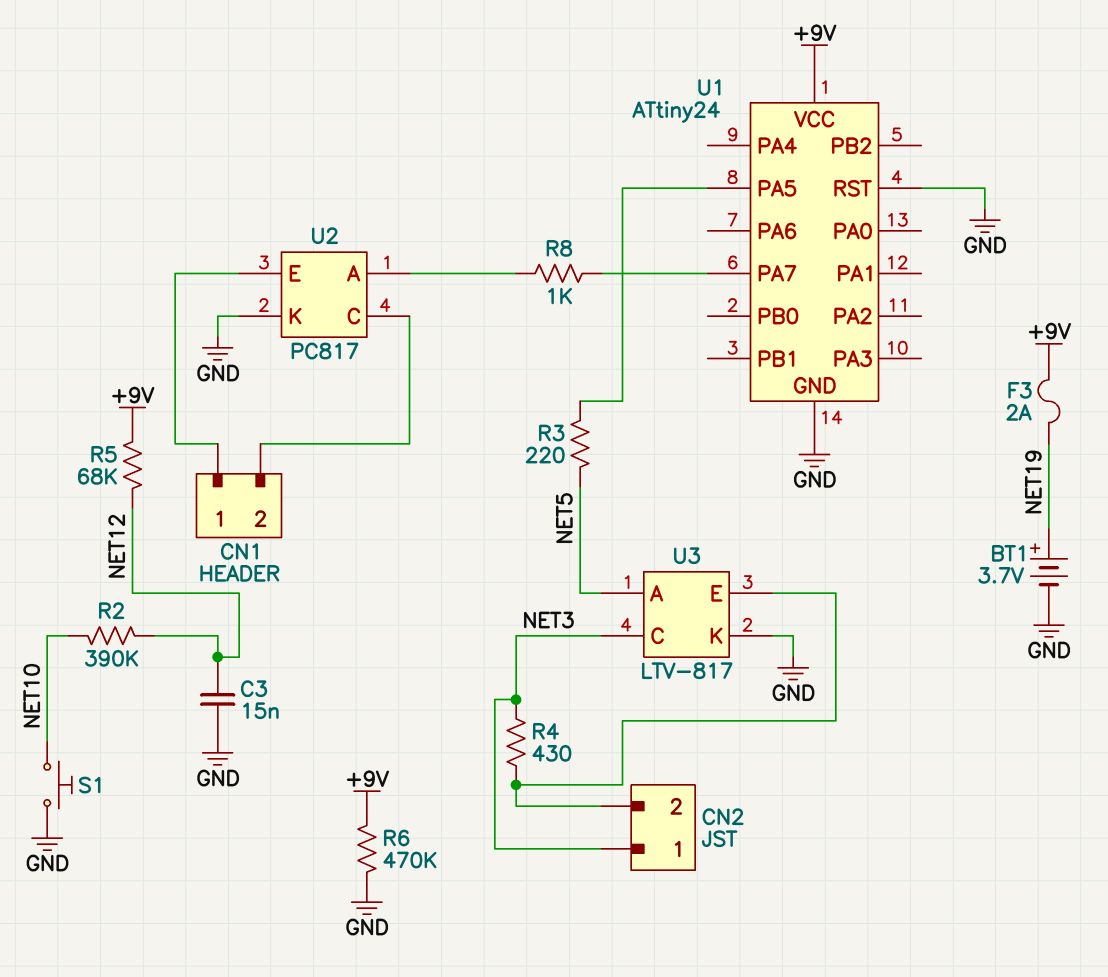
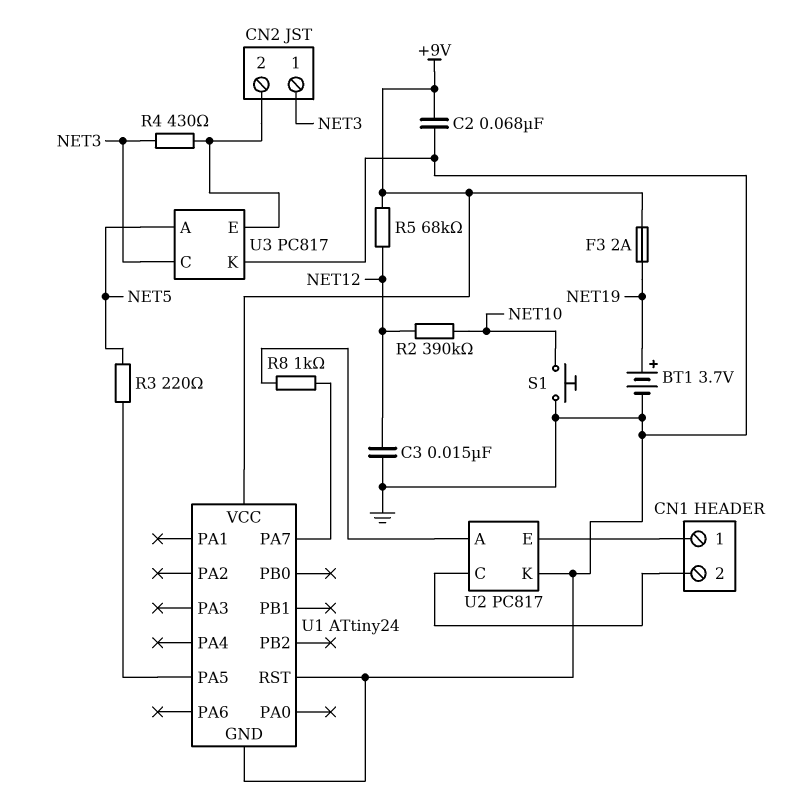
C2: none -> 68nF (+9V, GND)
R6: 470k (+9V, GND) -> none
U3: LTV-817 -> PC817

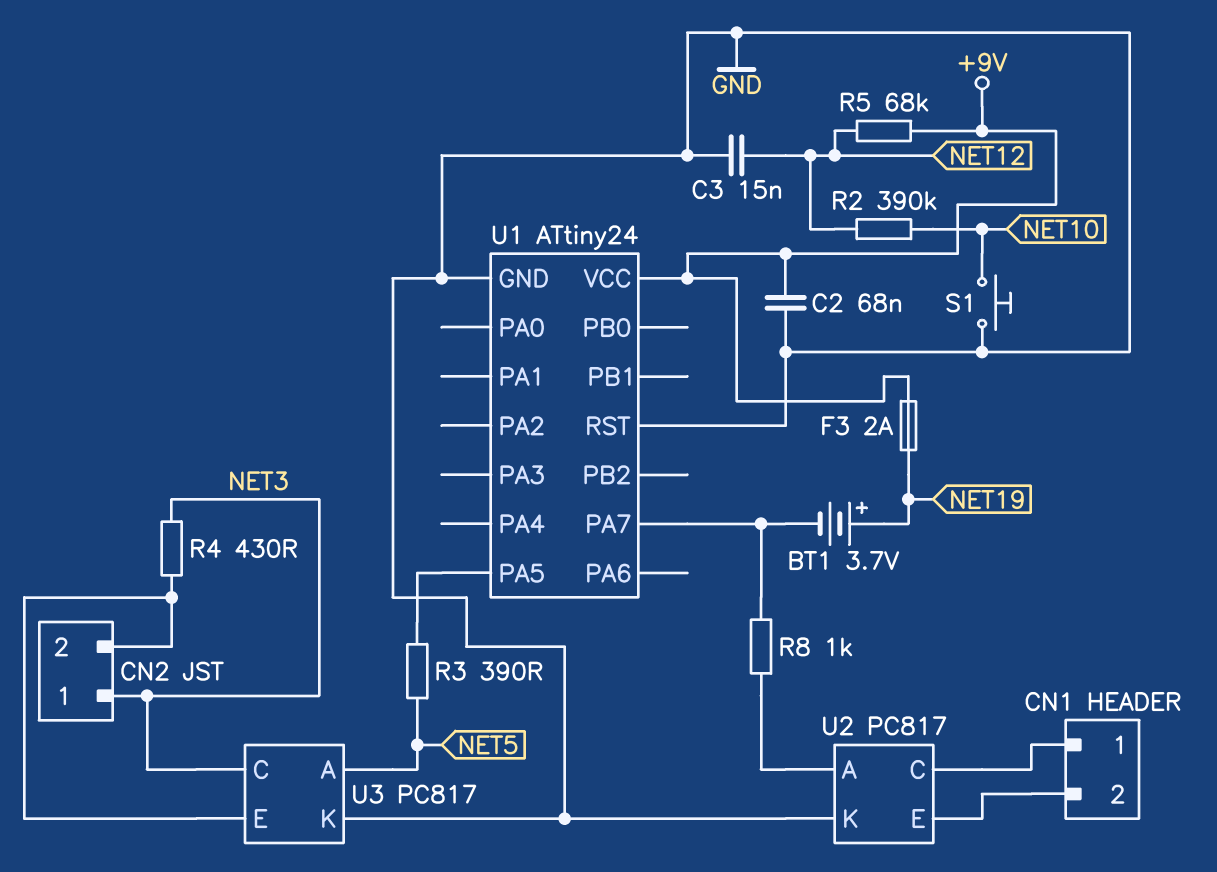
BT1: 3.7V (plus NET19, minus GND) -> 3.7V (plus NET19, minus U1/PA7)
R3: 220 (NET5, U1/PA5) -> 390 (NET5, U1/PA5)
U2 pin C: CN1/2 -> CN1/1
U2 pin E: CN1/1 -> CN1/2

